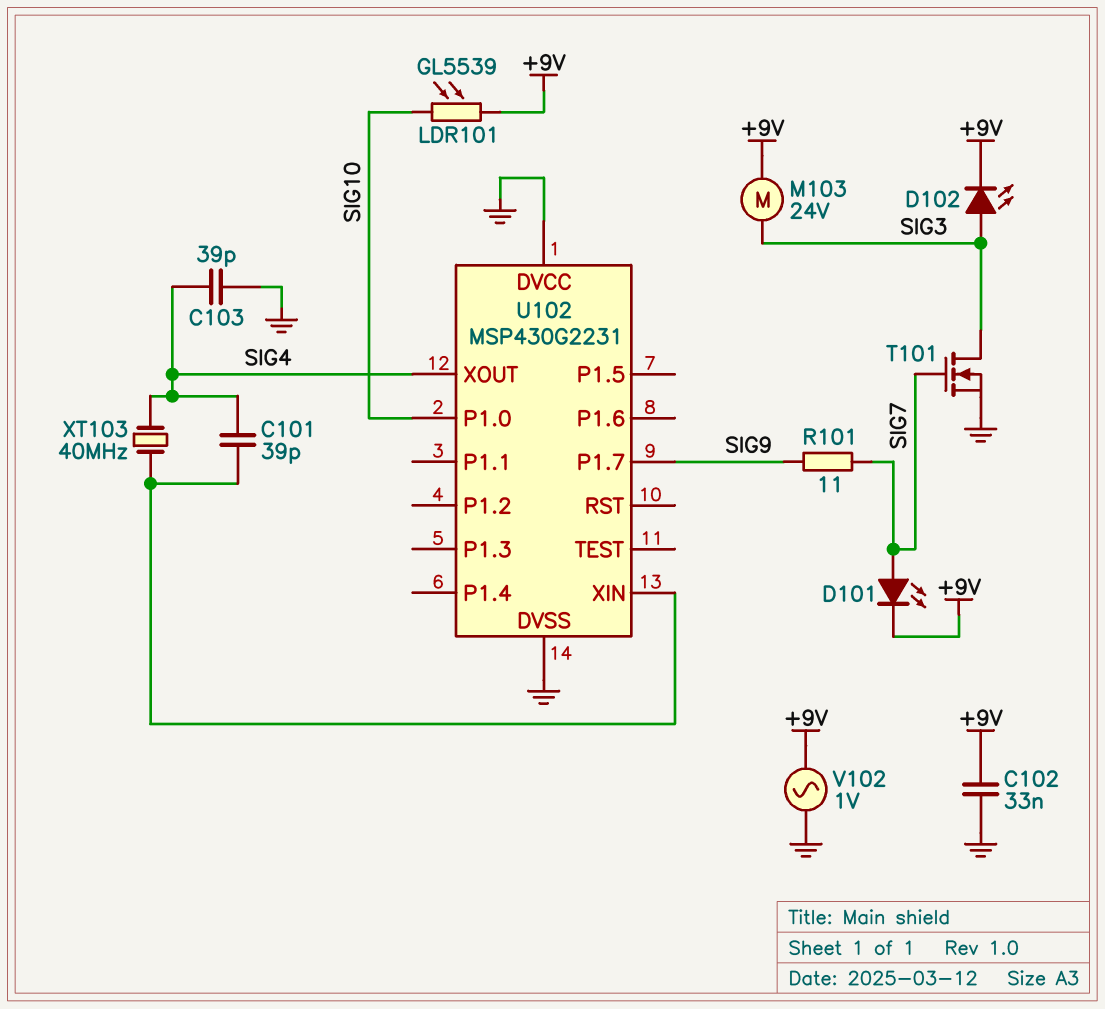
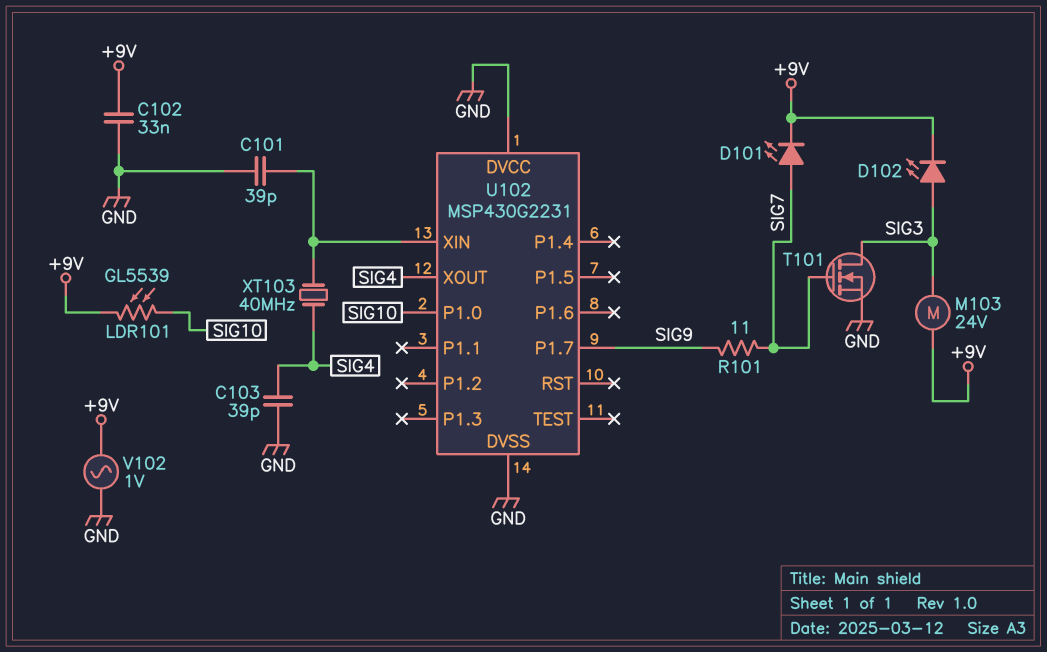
C101: 39pF (SIG4, U102/XIN) -> 39pF (GND, U102/XIN)

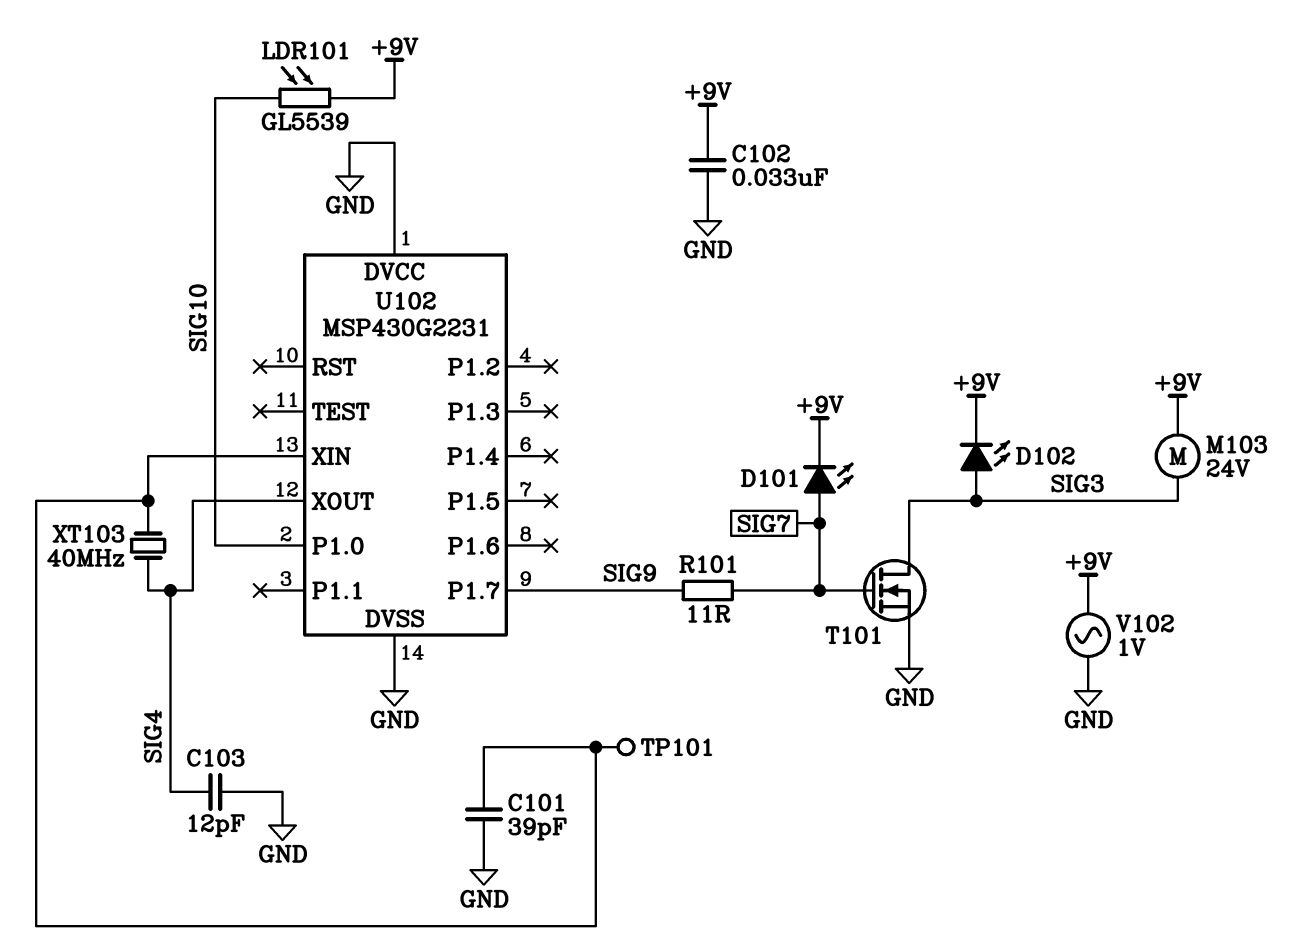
C103: 39pF (GND, SIG4) -> 12pF (GND, SIG4)
TP101: none -> test point (U102/XIN)

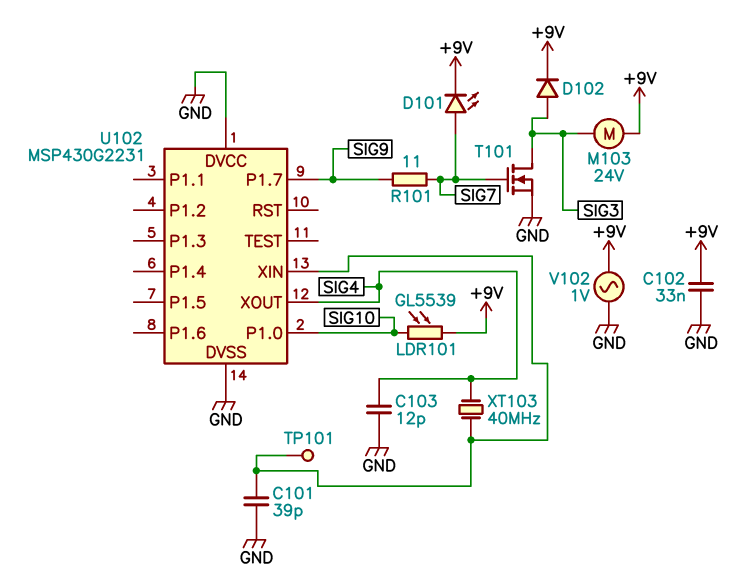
D102: LED (A SIG3, K +9V) -> diode (A SIG3, K +9V)

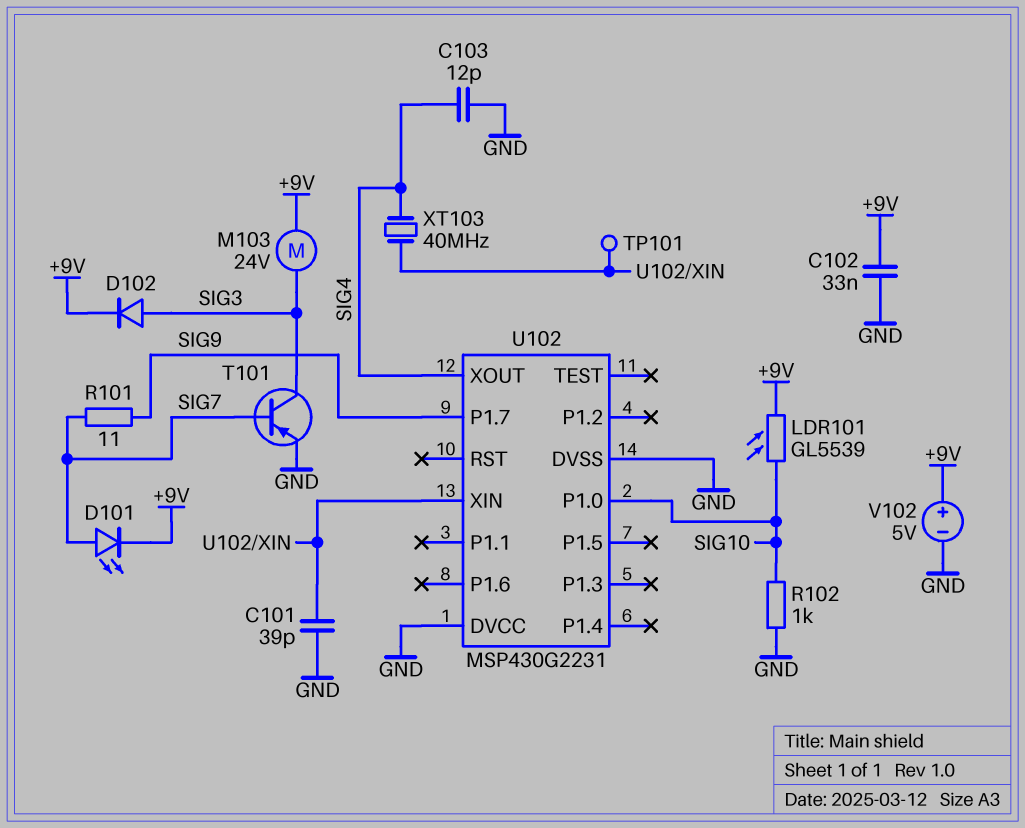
R102: none -> 1k (GND, SIG10)
T101: NMOS (G SIG7, D SIG3, S GND) -> PNP (B SIG7, C SIG3, E GND)
V102: AC 1V (+9V, GND) -> 5V (plus +9V, minus GND)

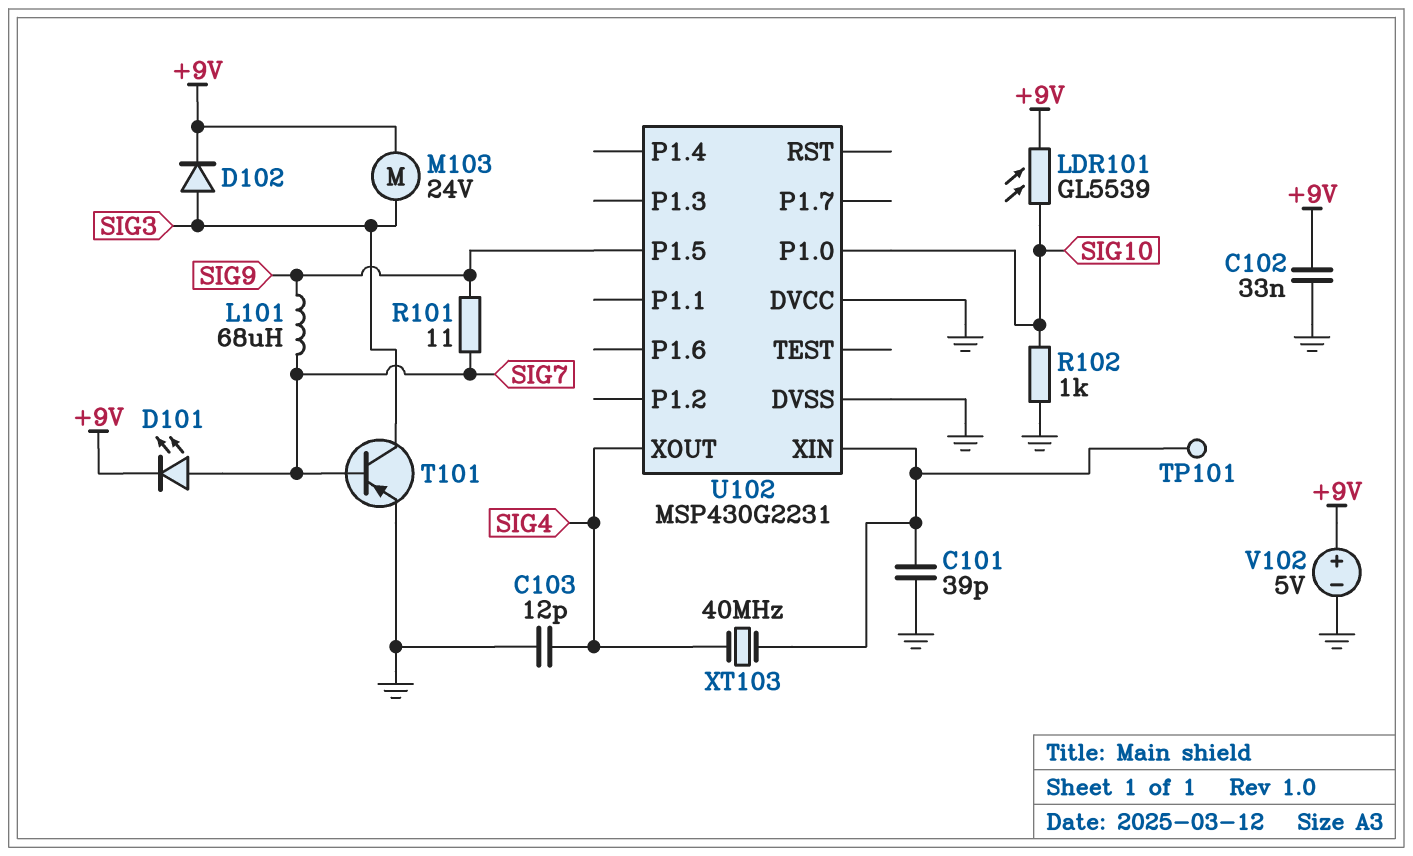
L101: none -> 68uH (SIG7, SIG9)
U102 pin P1.5: none -> SIG9
U102 pin P1.7: SIG9 -> none

